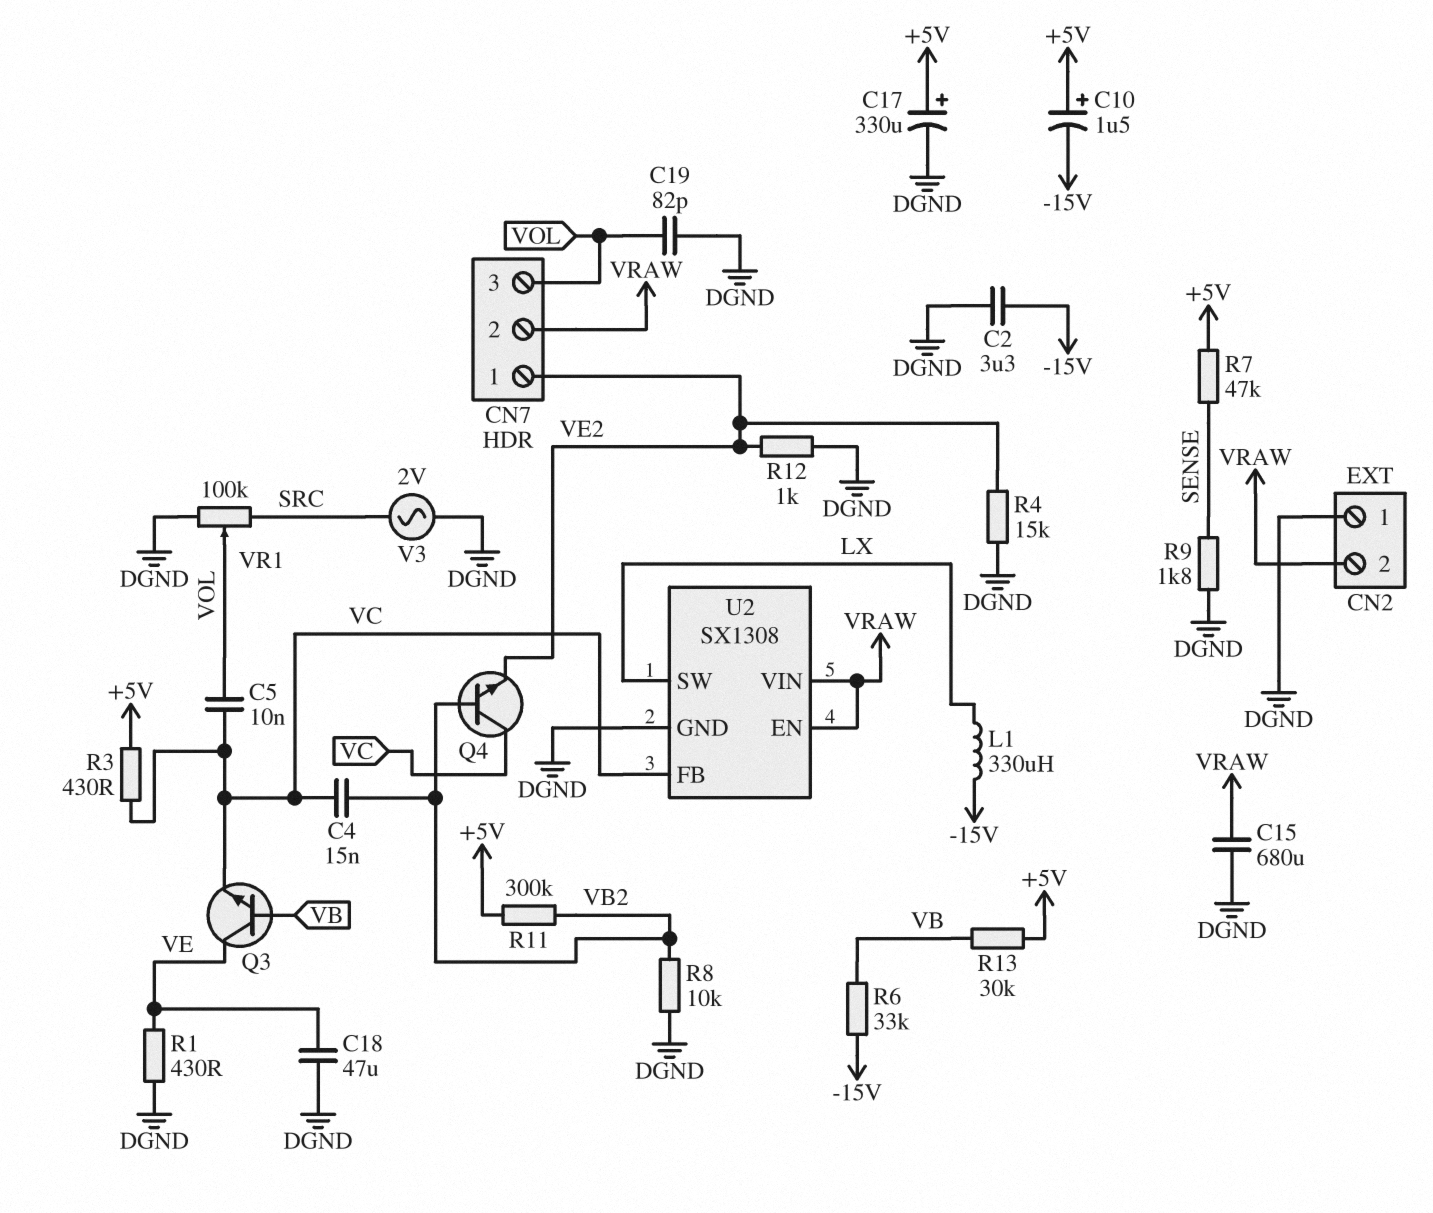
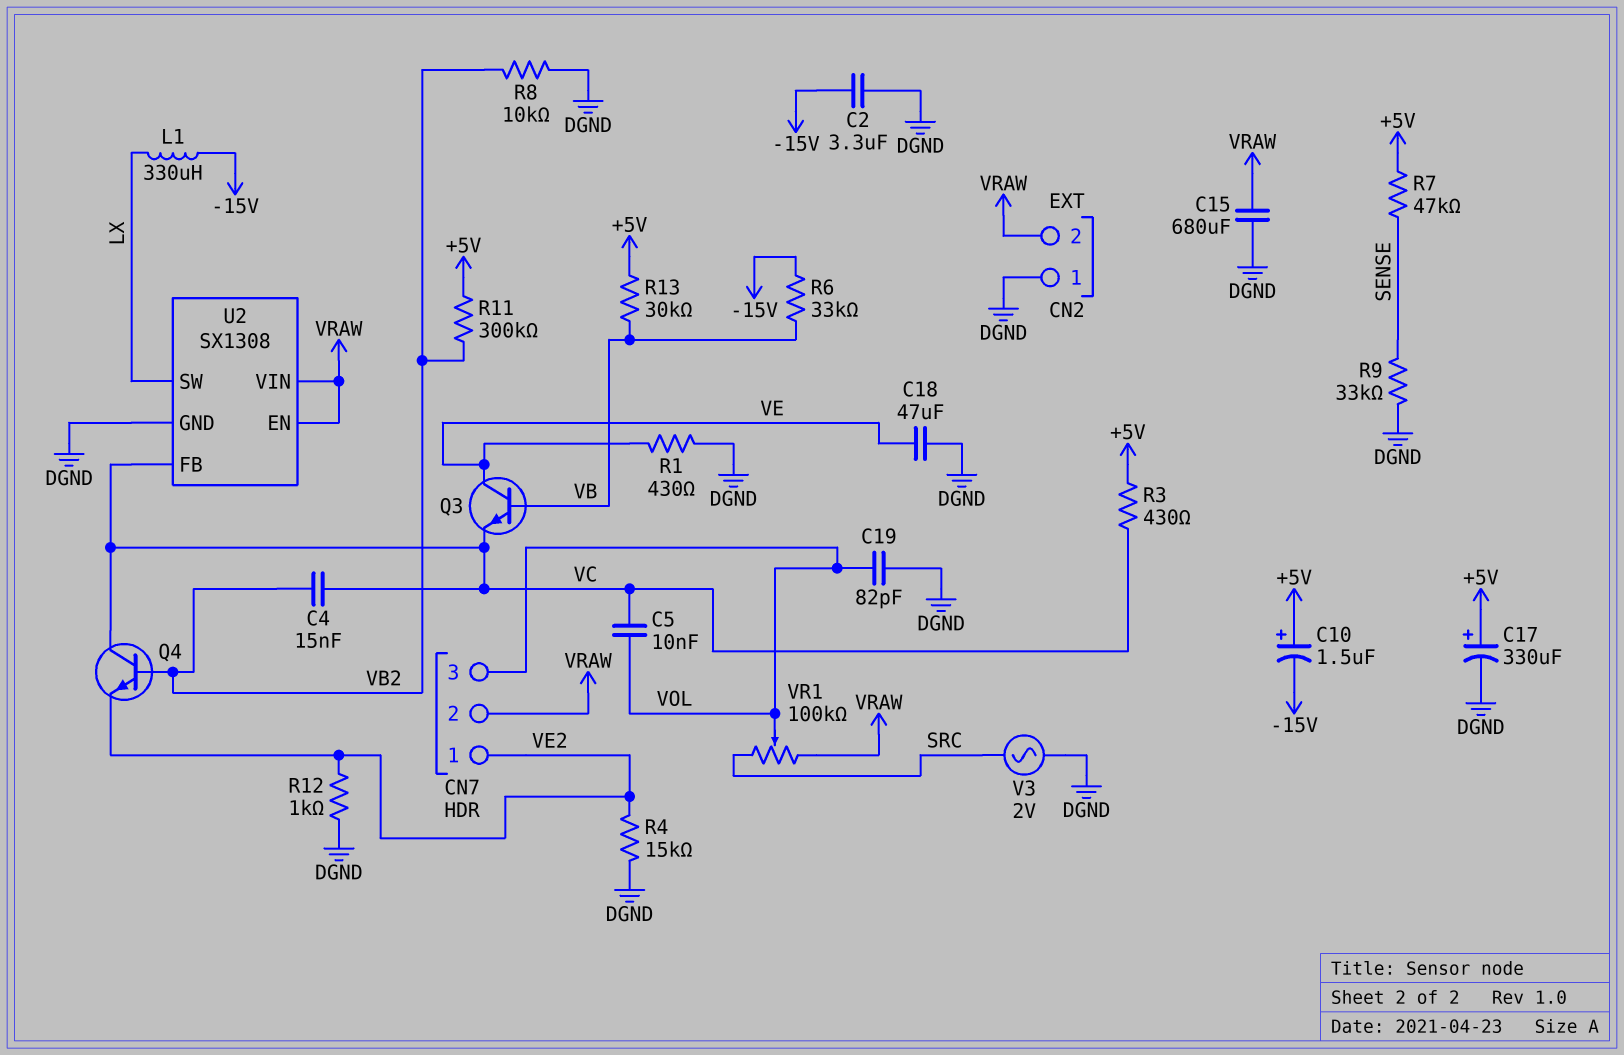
R9: 1.8k (DGND, SENSE) -> 33k (DGND, SENSE)
VR1: 100k (DGND, SRC, wiper VOL) -> 100k (SRC, VRAW, wiper VOL)

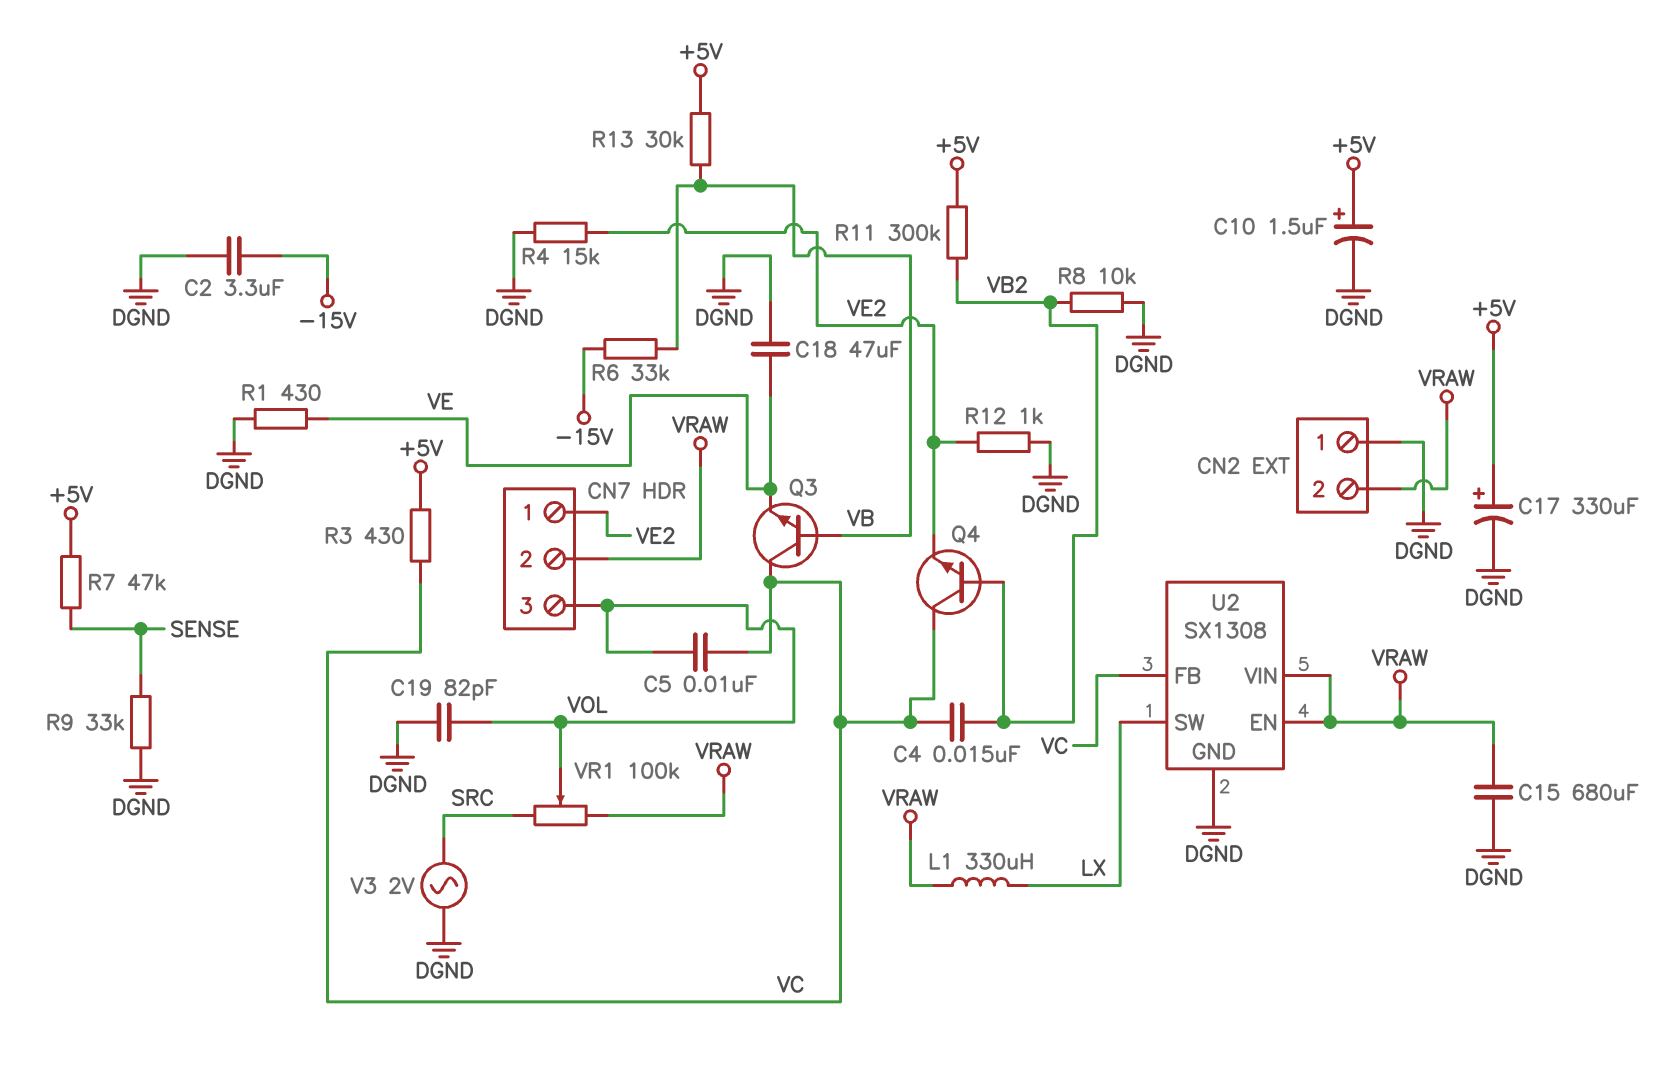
C10: 1.5uF (plus +5V, minus -15V) -> 1.5uF (plus +5V, minus DGND)
L1: 330uH (-15V, LX) -> 330uH (LX, VRAW)
Q3: NPN (B VB, C VE, E VC) -> NPN (B VB, C VC, E VE)

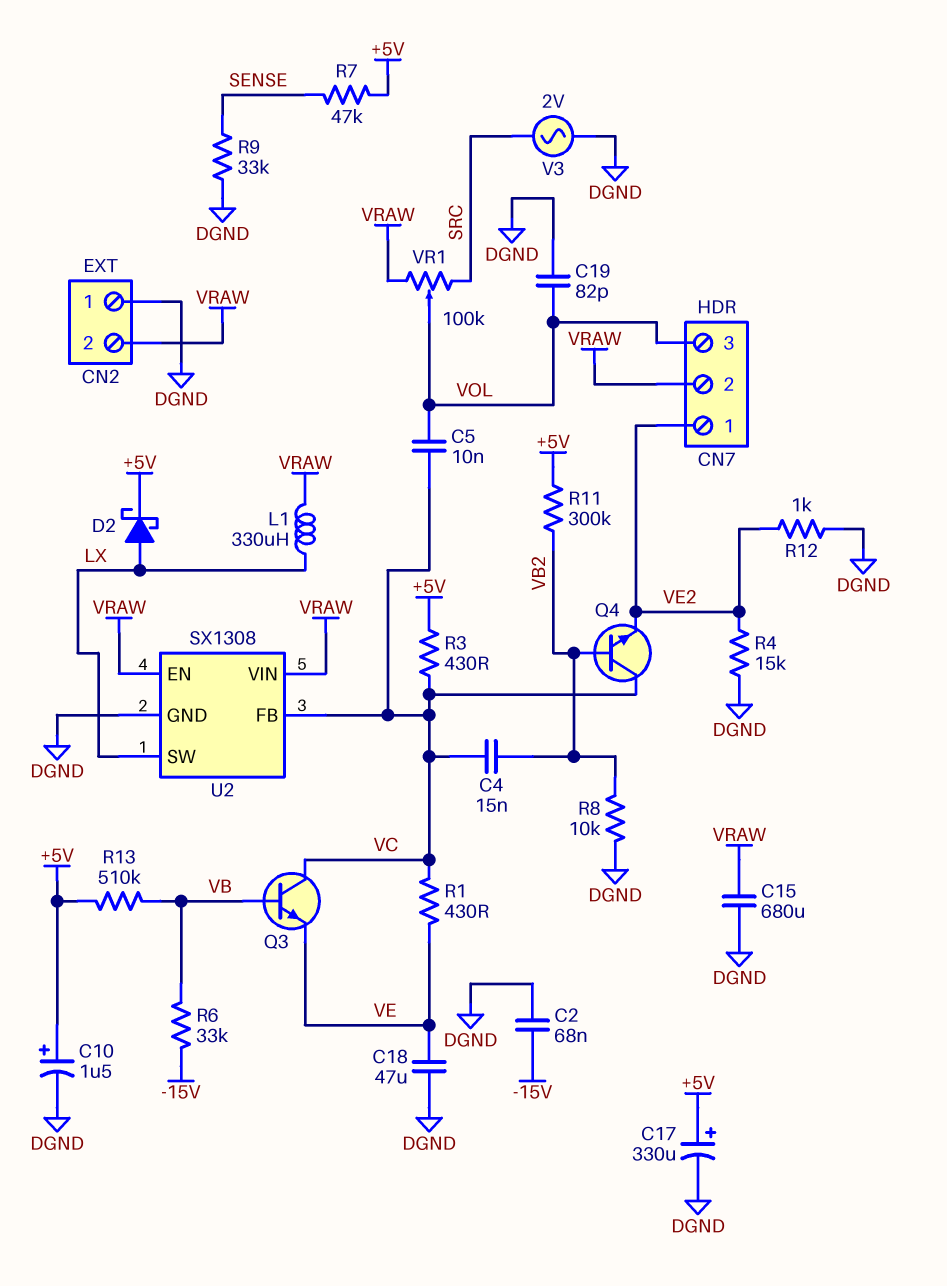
C2: 3.3uF (-15V, DGND) -> 68nF (-15V, DGND)
D2: none -> schottky (A LX, K +5V)
R1: 430 (DGND, VE) -> 430 (VC, VE)
R13: 30k (+5V, VB) -> 510k (+5V, VB)

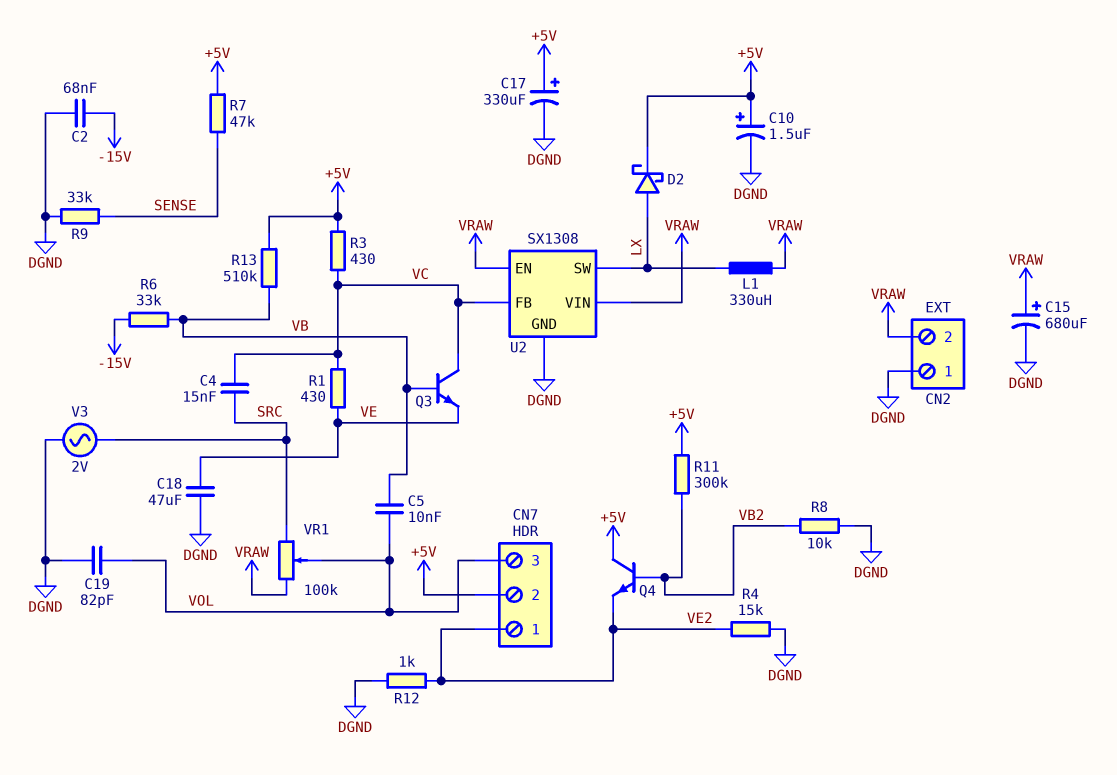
C4: 15nF (VB2, VC) -> 15nF (SRC, VC)
C5: 10nF (VC, VOL) -> 10nF (VB, VOL)
C15: 680uF (DGND, VRAW) -> 680uF (plus VRAW, minus DGND)
CN7 pin 2: VRAW -> +5V
Q4: NPN (B VB2, C VC, E VE2) -> NPN (B VB2, C +5V, E VE2)

